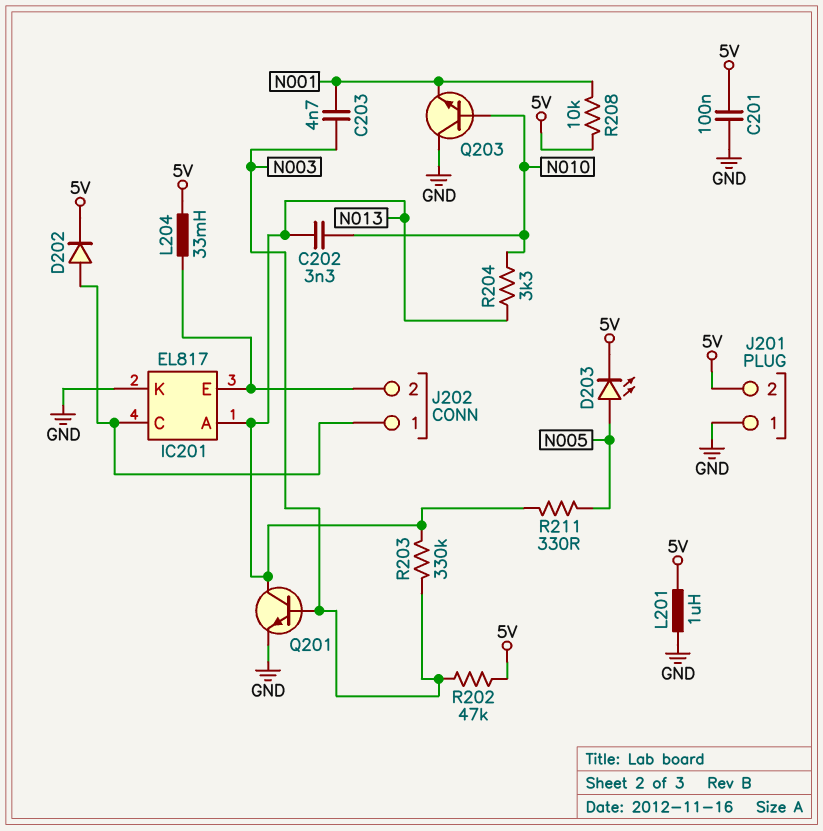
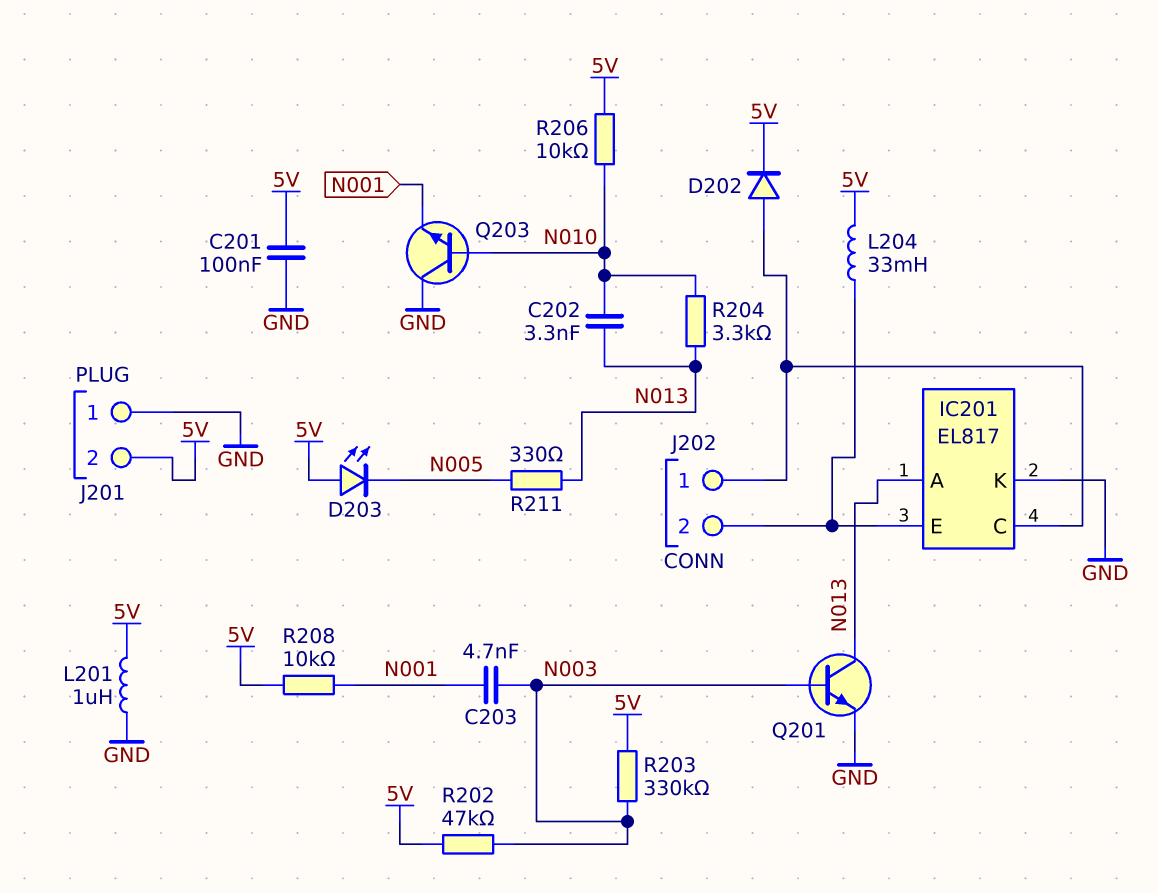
D203: LED (A N005, K 5V) -> LED (A 5V, K N005)
R203: 330k (N003, N013) -> 330k (5V, N003)
R206: none -> 10k (5V, N010)

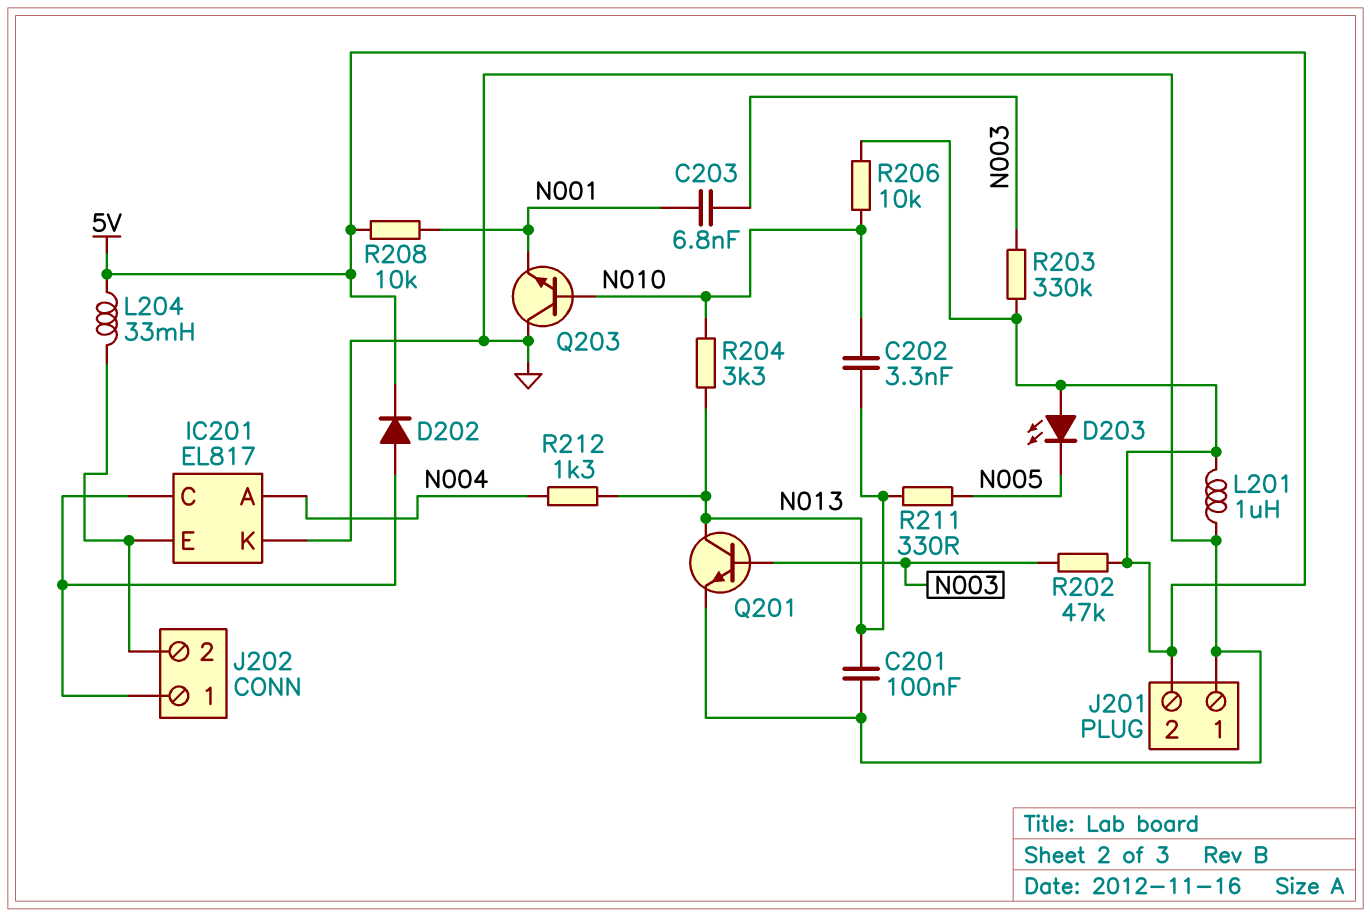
C201: 100nF (5V, GND) -> 100nF (GND, N013)
C203: 4.7nF (N001, N003) -> 6.8nF (N001, N003)
IC201 pin A: N013 -> N004
R212: none -> 1.3k (N004, N013)

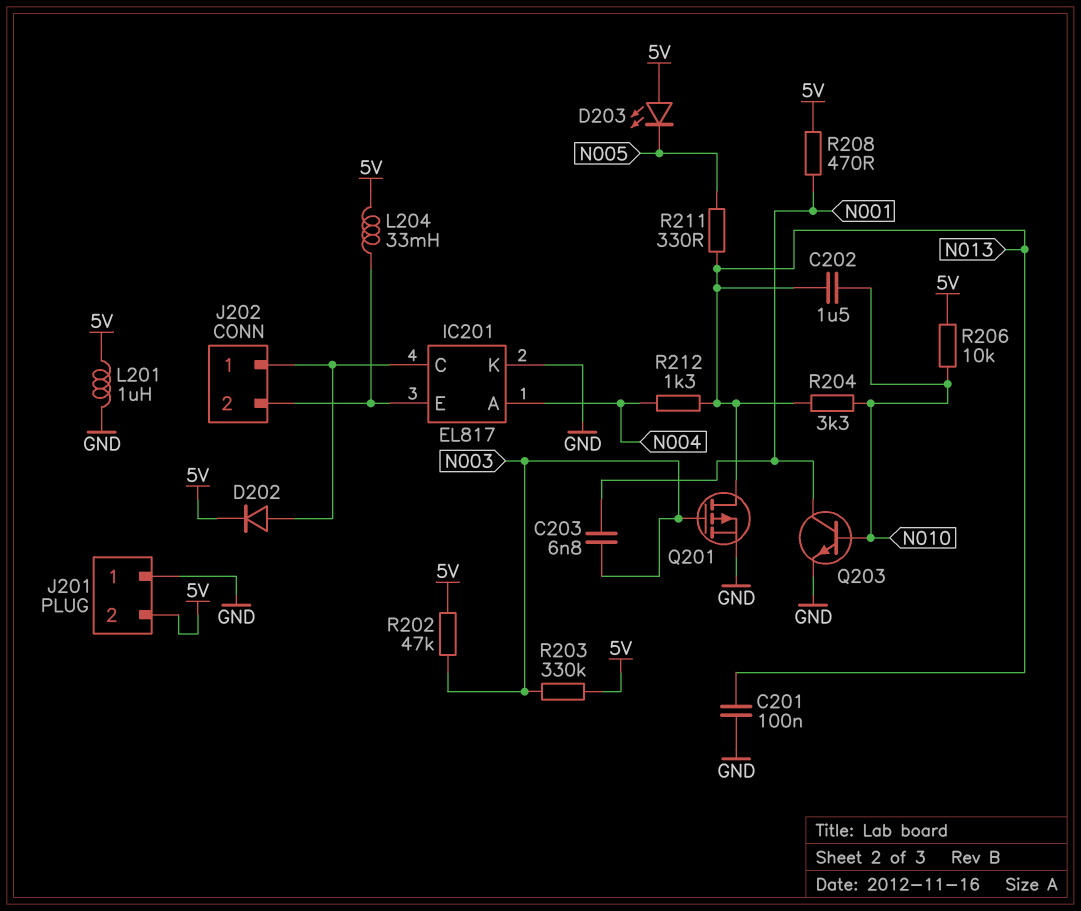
C202: 3.3nF (N010, N013) -> 1.5uF (N010, N013)
Q201: NPN (B N003, C N013, E GND) -> PMOS (G N003, D N013, S GND)
Q203: NPN (B N010, C GND, E N001) -> NPN (B N010, C N001, E GND)
R208: 10k (5V, N001) -> 470 (5V, N001)

